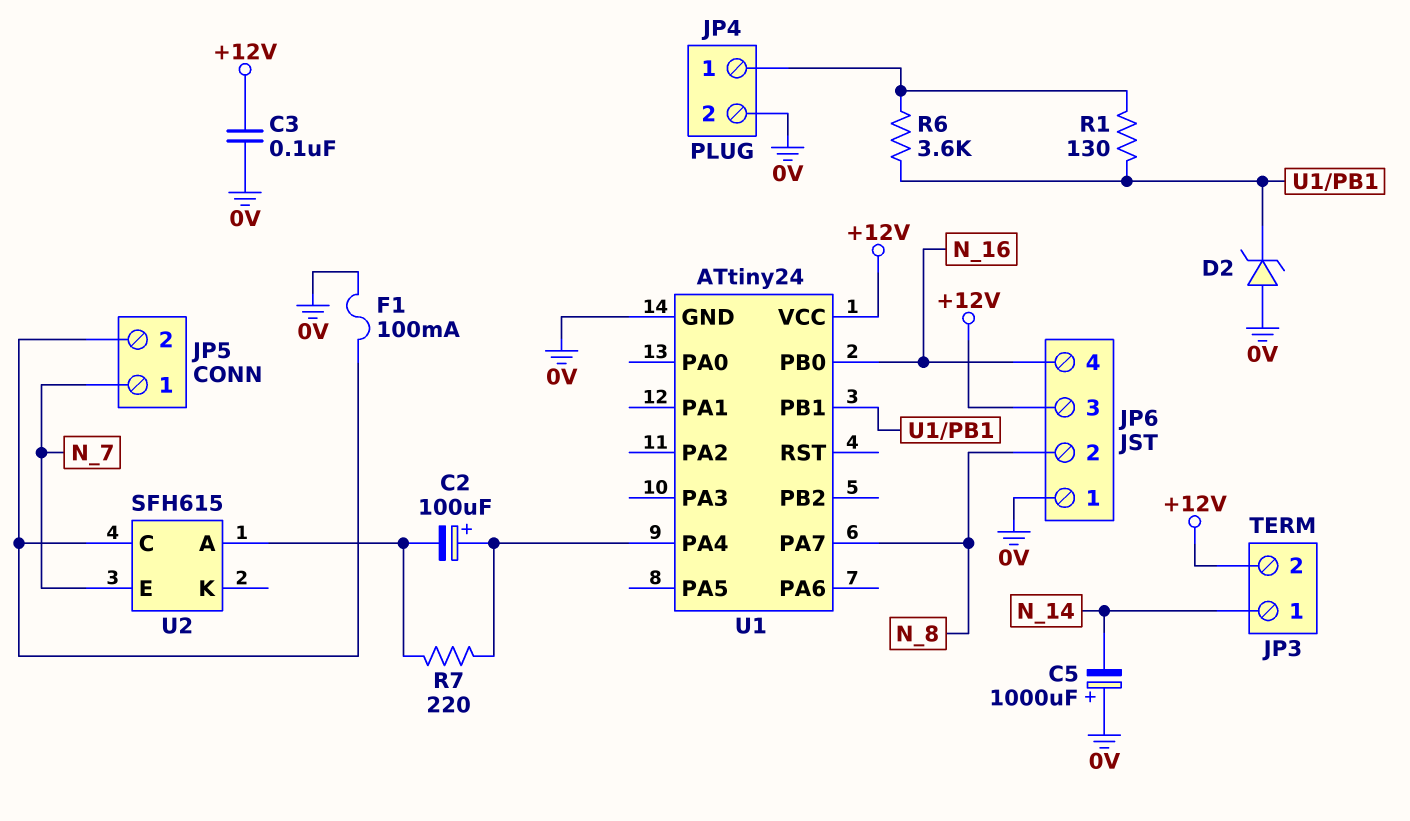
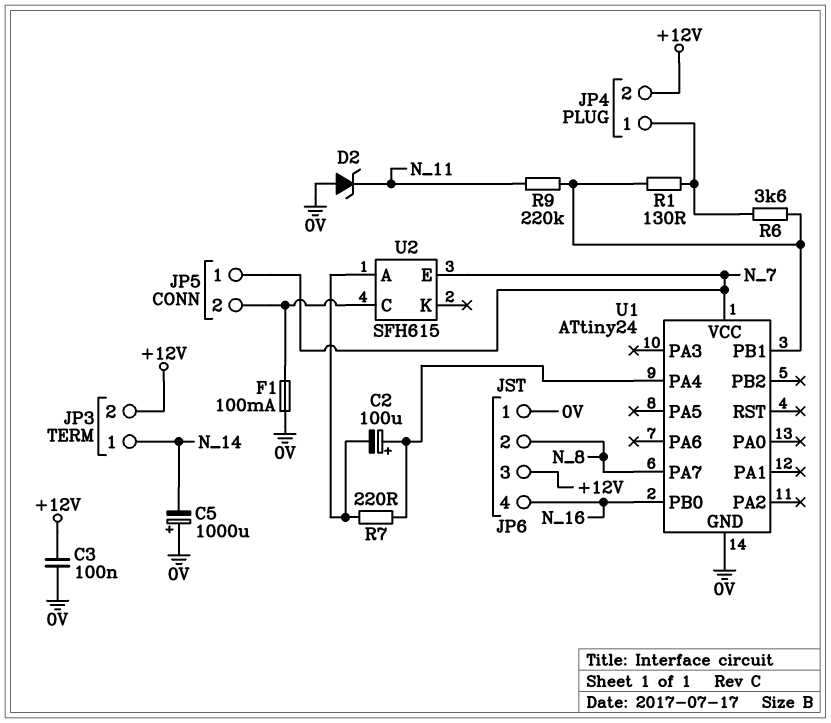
D2: zener (A 0V, K U1/PB1) -> zener (A 0V, K N_11)
JP4 pin 2: 0V -> +12V
R9: none -> 220k (N_11, U1/PB1)
U1 pin VCC: +12V -> N_7

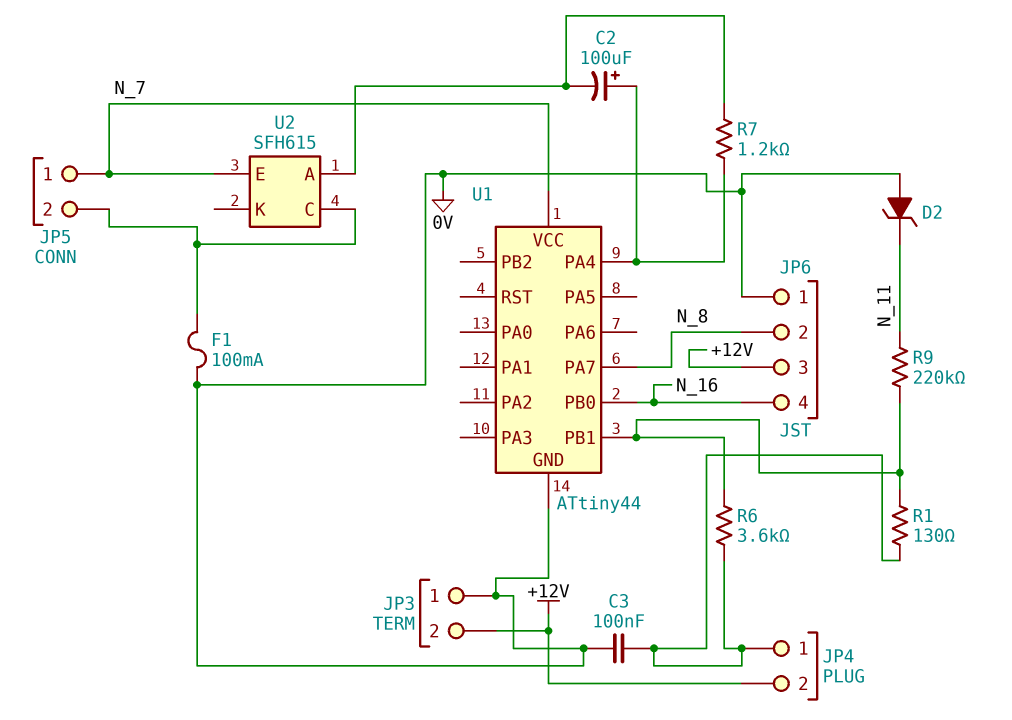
C3: 100nF (+12V, 0V) -> 100nF (0V, JP4/1)
C5: 1000uF (plus 0V, minus N_14) -> none
JP3 pin 1: N_14 -> 0V
R7: 220 (U1/PA4, U2/A) -> 1.2k (U1/PA4, U2/A)
U1: ATtiny24 -> ATtiny44

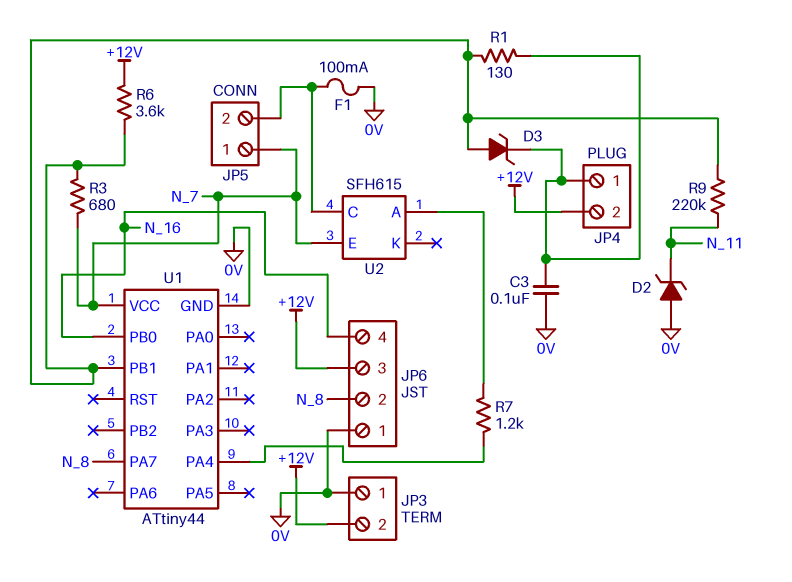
C2: 100uF (plus U1/PA4, minus U2/A) -> none
D3: none -> zener (A U1/PB1, K JP4/1)
R3: none -> 680 (N_7, U1/PB1)
R6: 3.6k (JP4/1, U1/PB1) -> 3.6k (+12V, U1/PB1)

